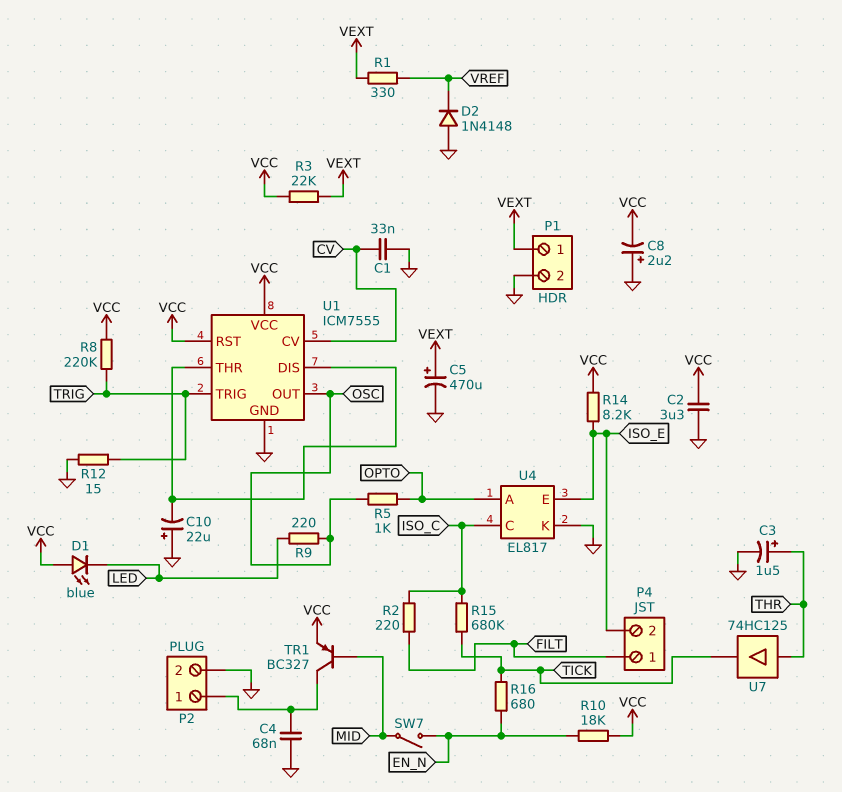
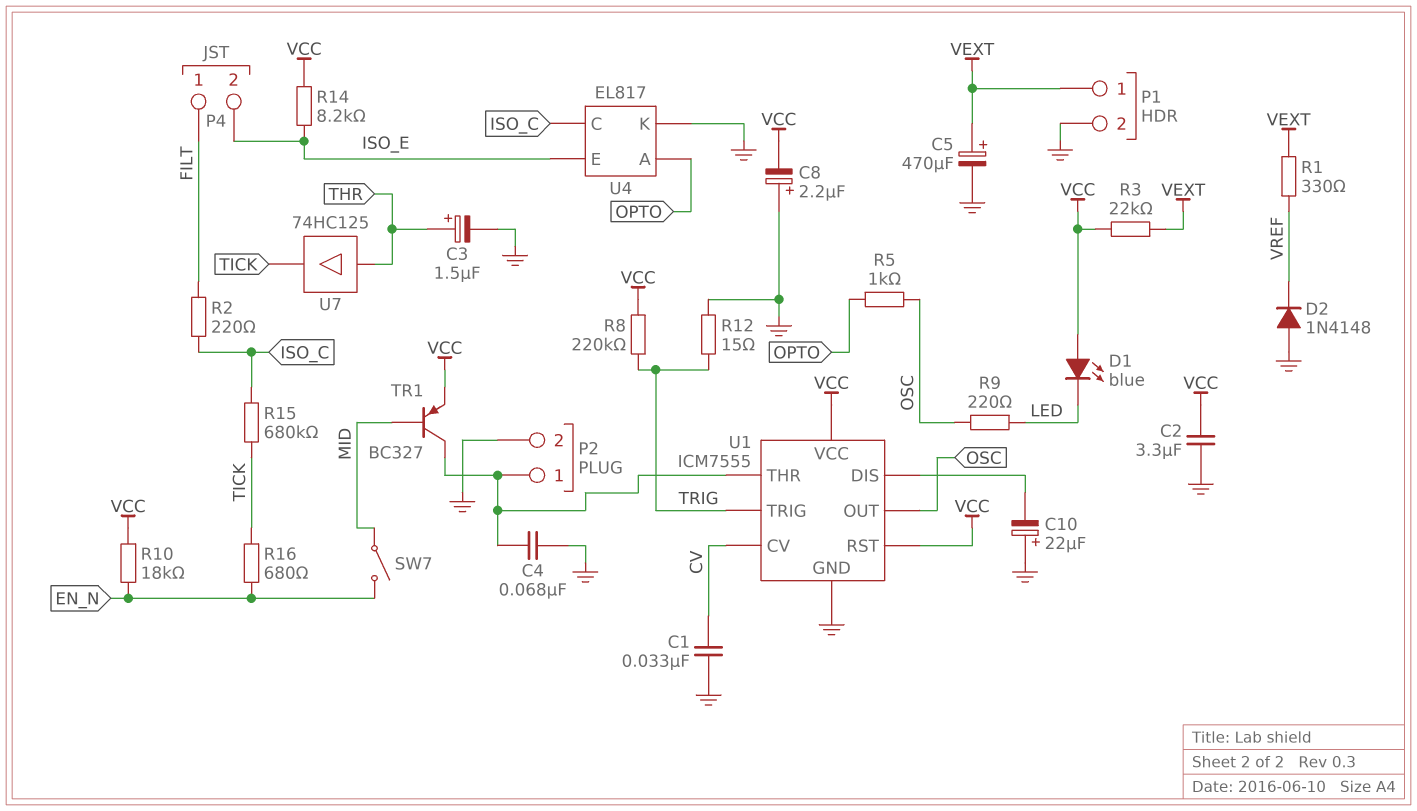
U1 pin THR: U1/DIS -> P2/1

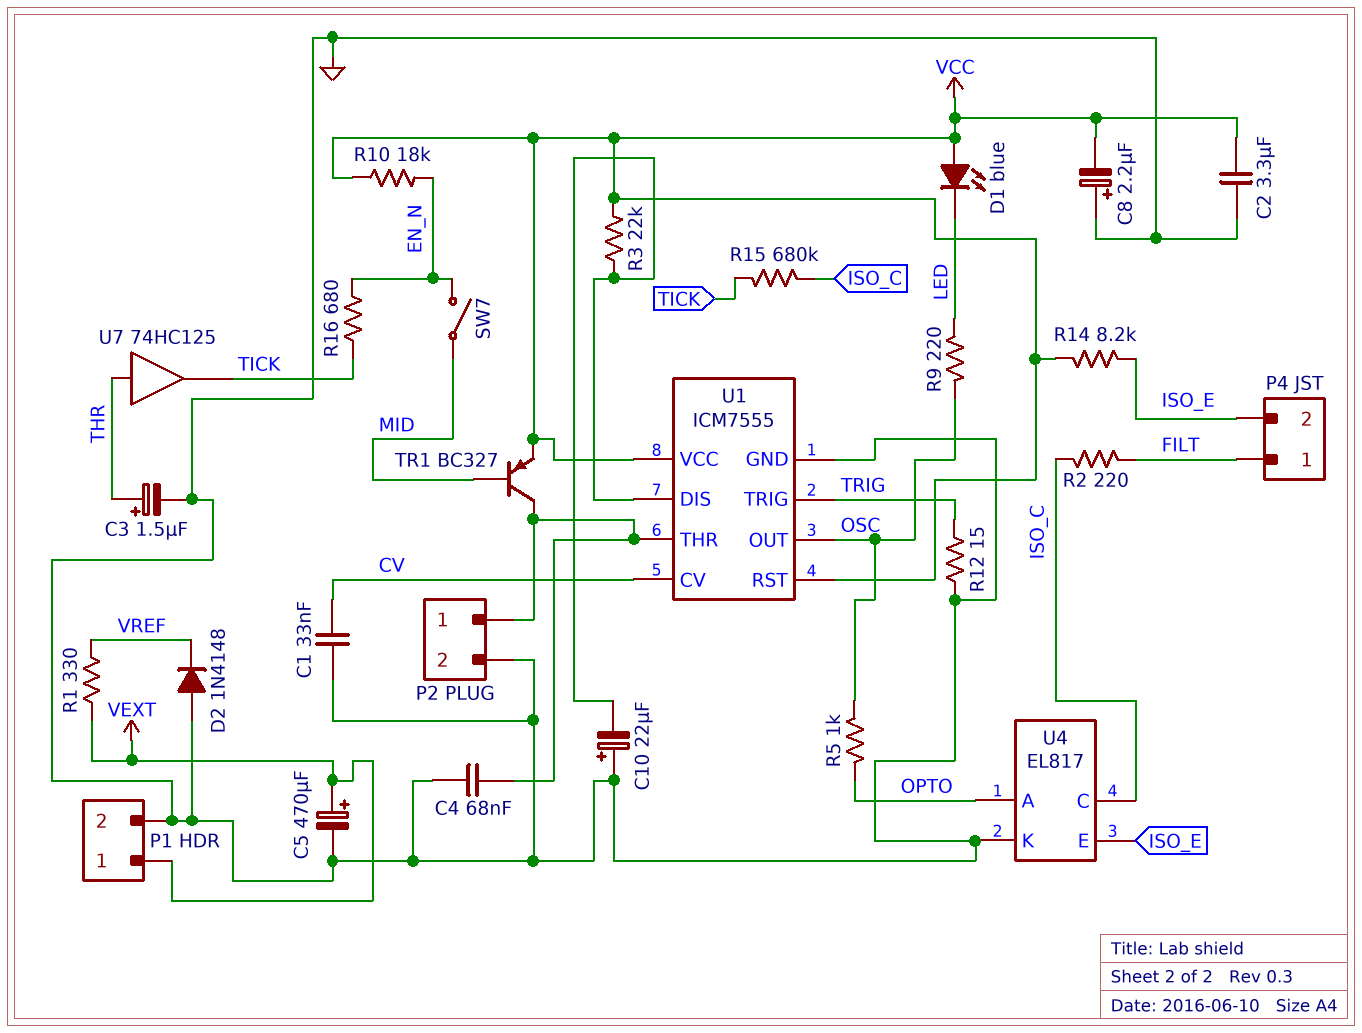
R3: 22k (VCC, VEXT) -> 22k (U1/DIS, VCC)
R8: 220k (TRIG, VCC) -> none

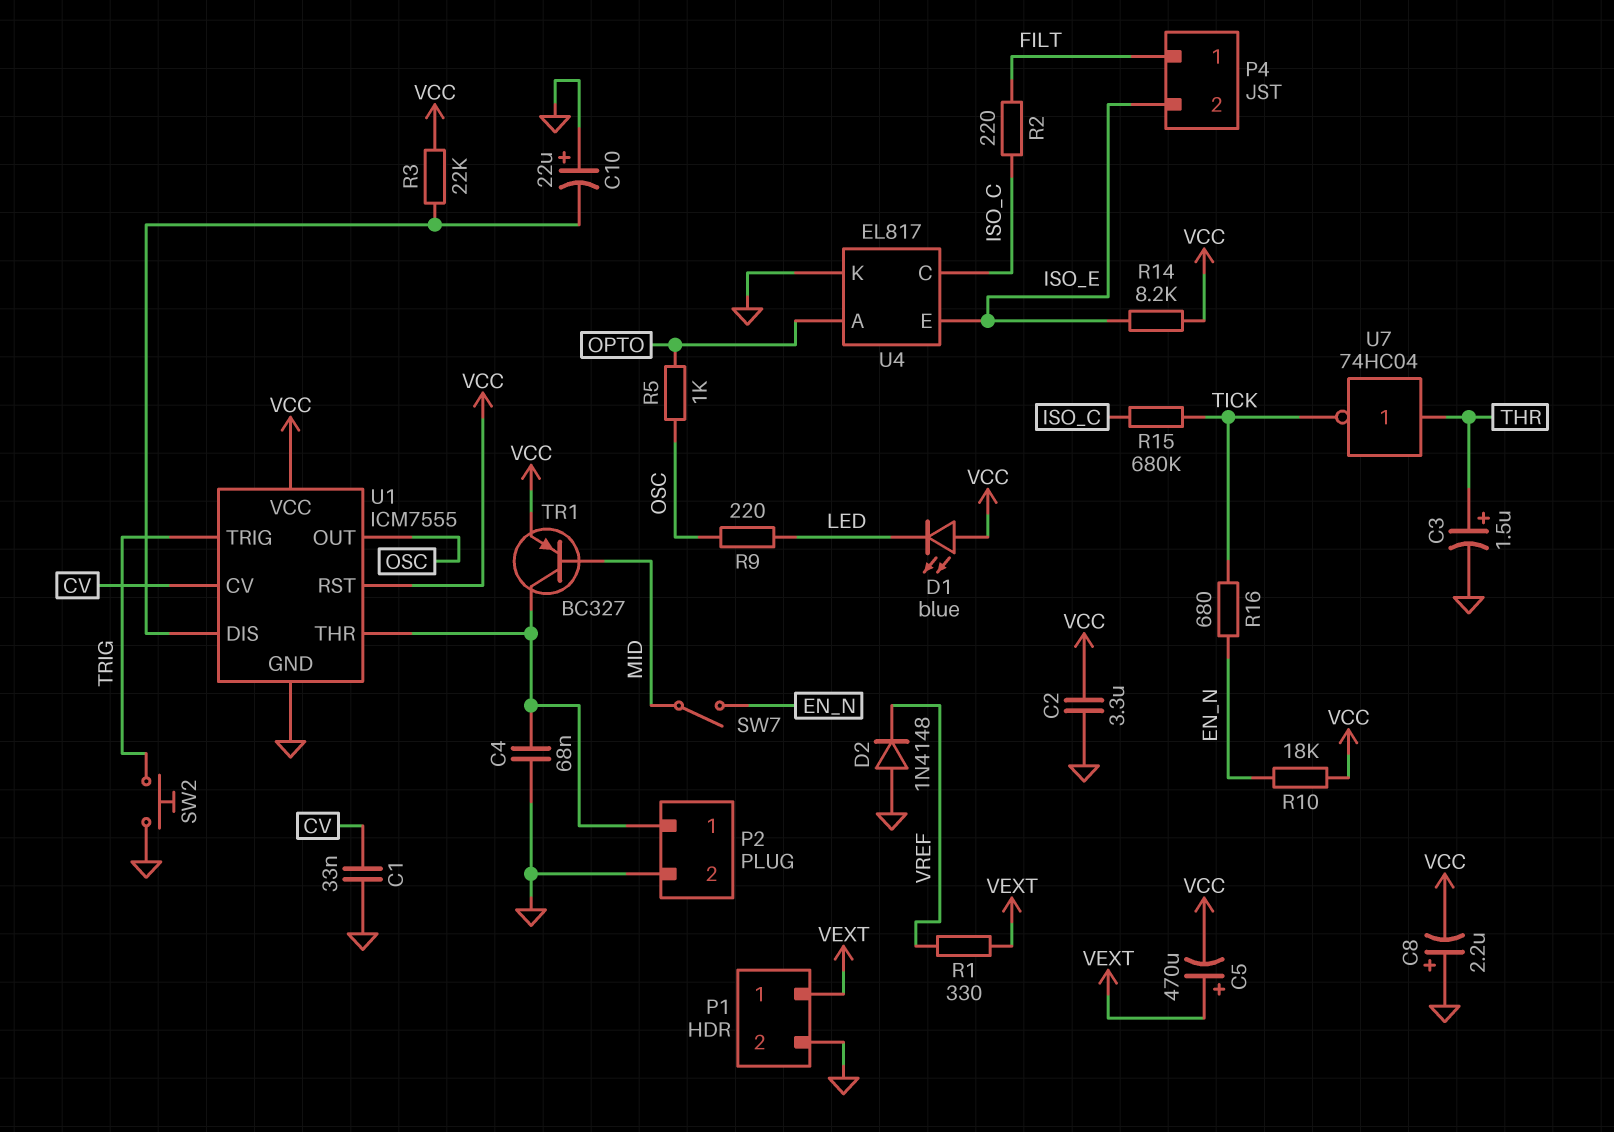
C5: 470uF (plus VEXT, minus GND) -> 470uF (plus VEXT, minus VCC)
R12: 15 (GND, TRIG) -> none
SW2: none -> button (GND, TRIG)
U7: buffer 74HC125 (in THR, out TICK) -> NOT 74HC04 (in THR, out TICK)

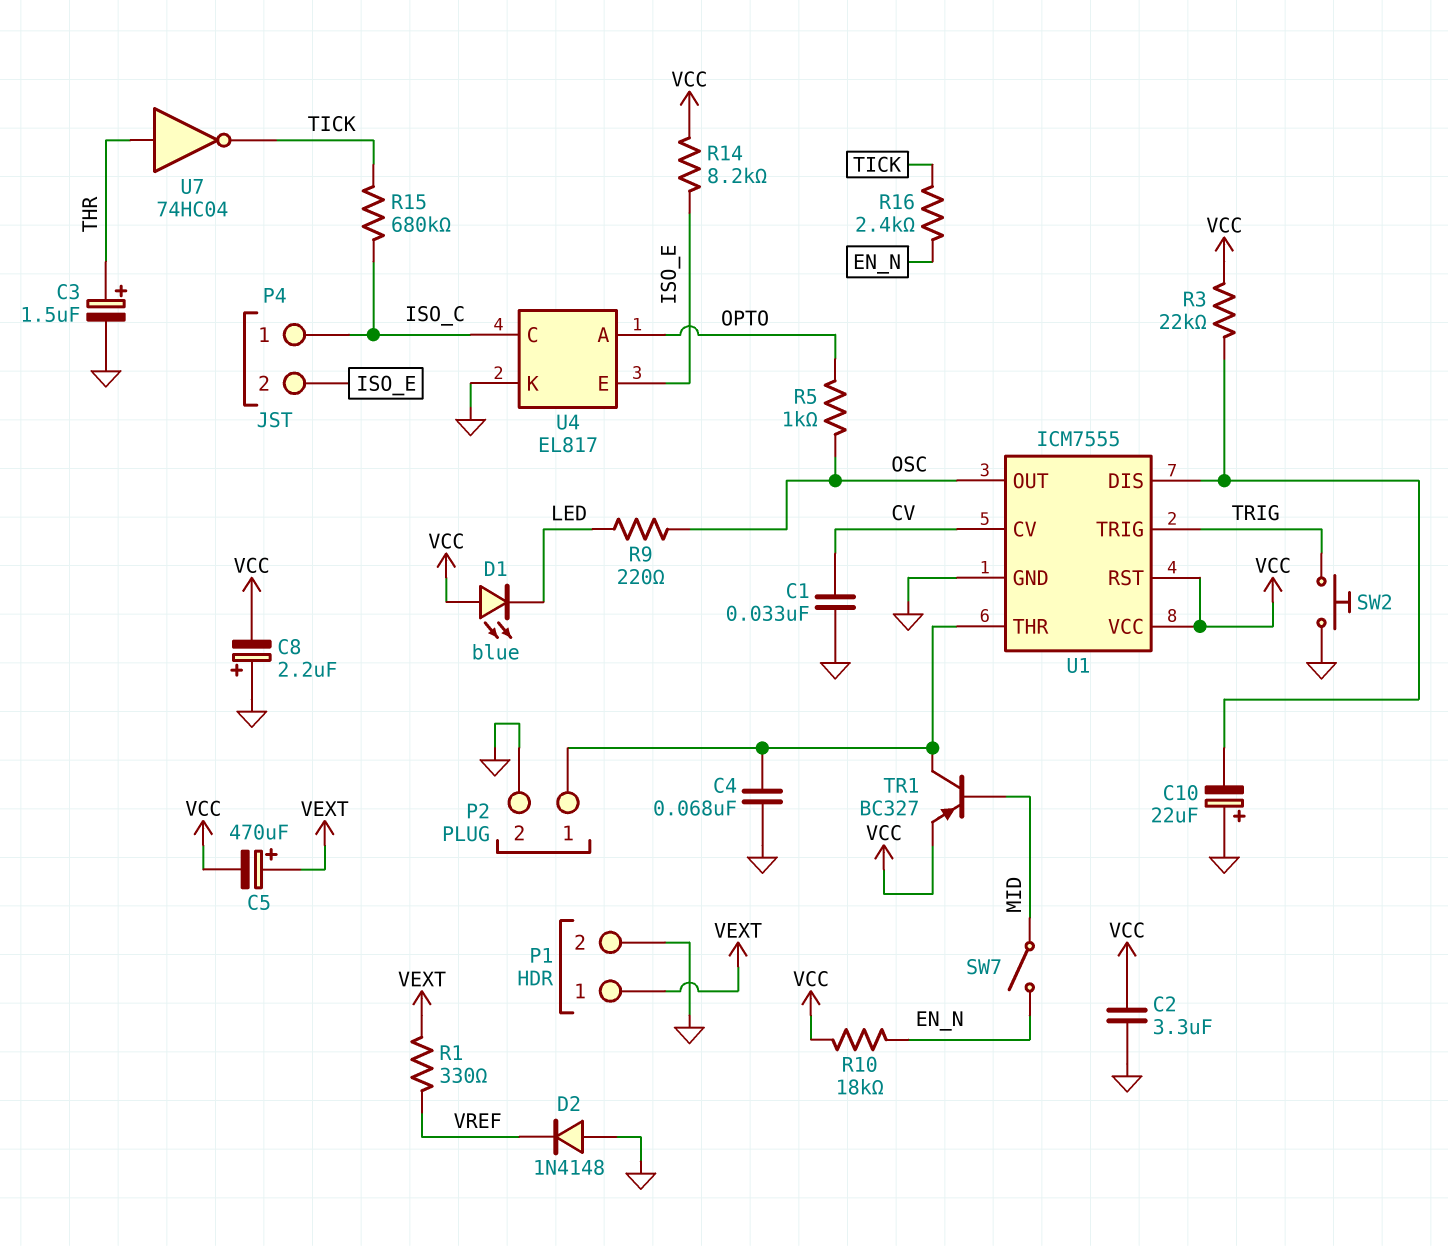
P4 pin 1: FILT -> ISO_C
R2: 220 (FILT, ISO_C) -> none
R16: 680 (EN_N, TICK) -> 2.4k (EN_N, TICK)

